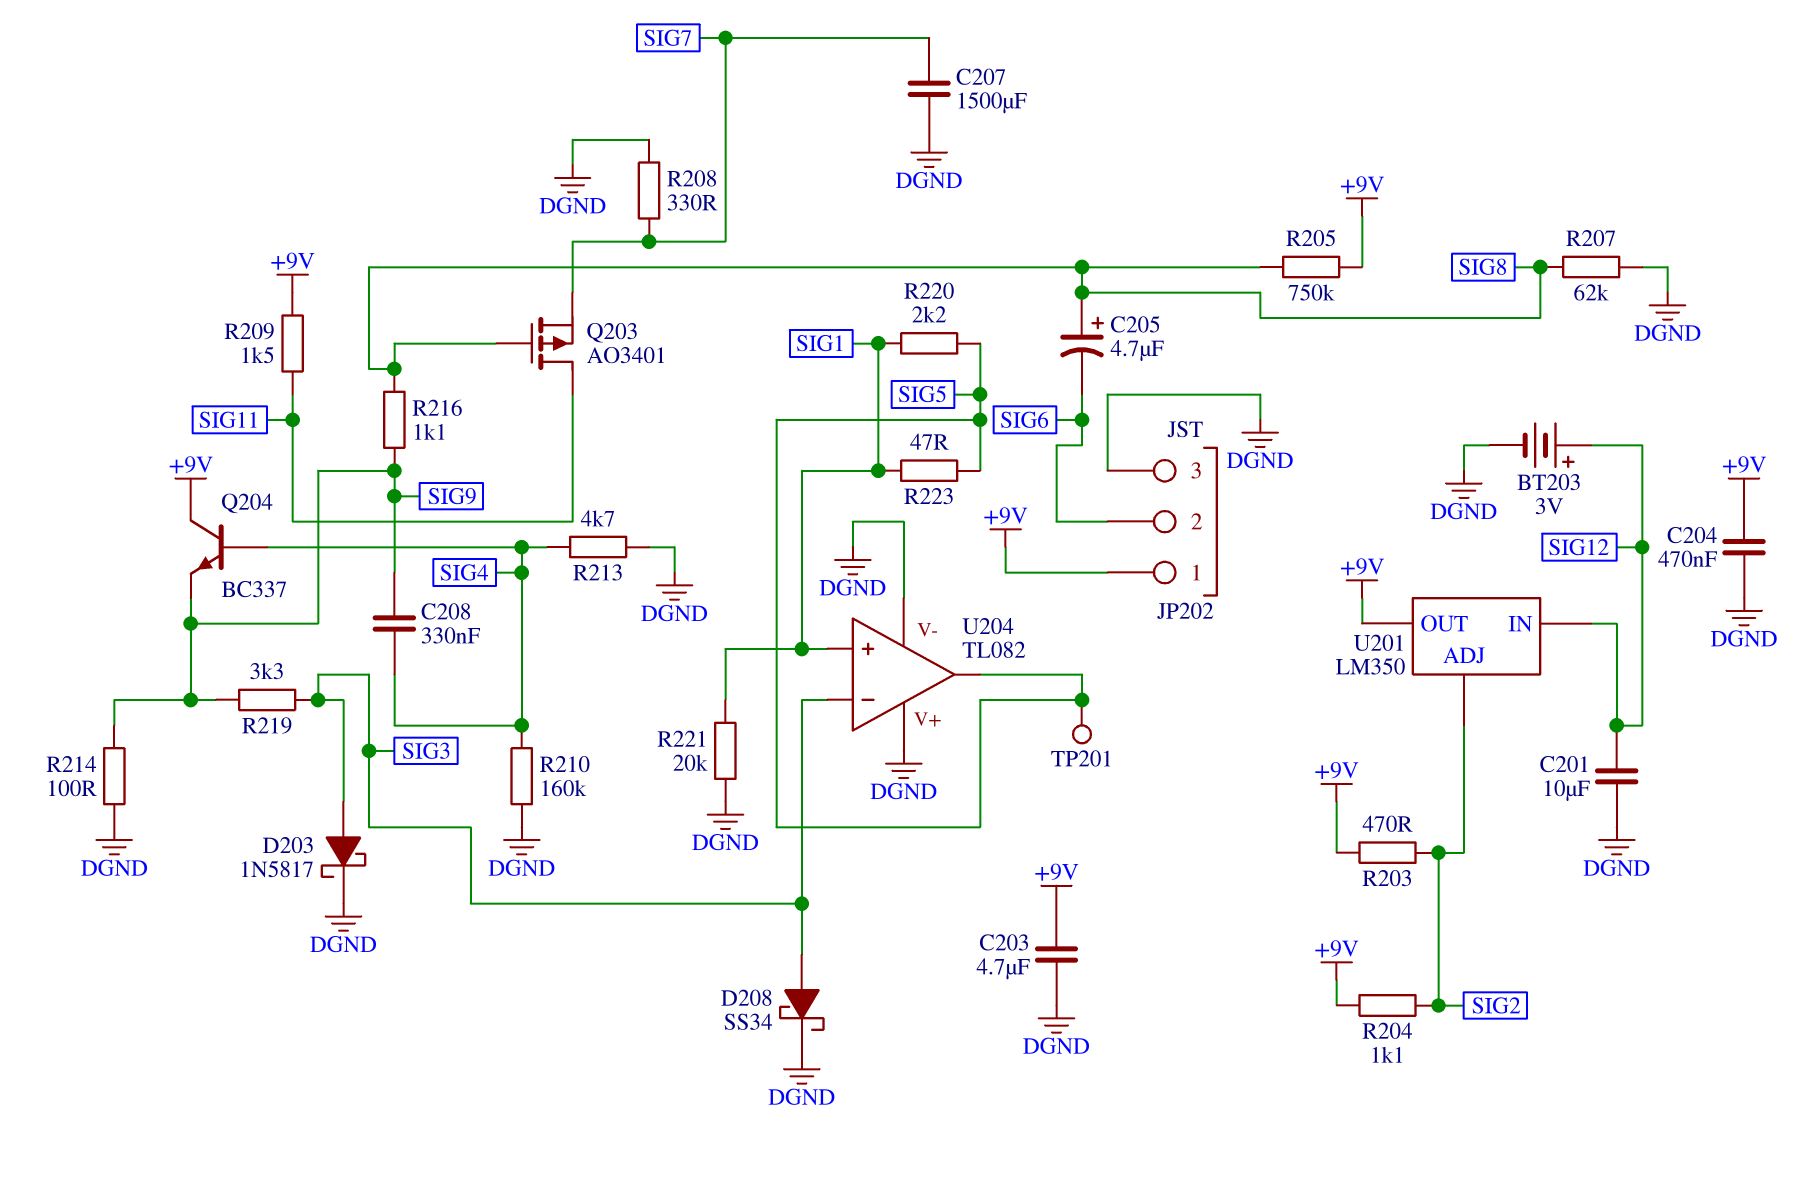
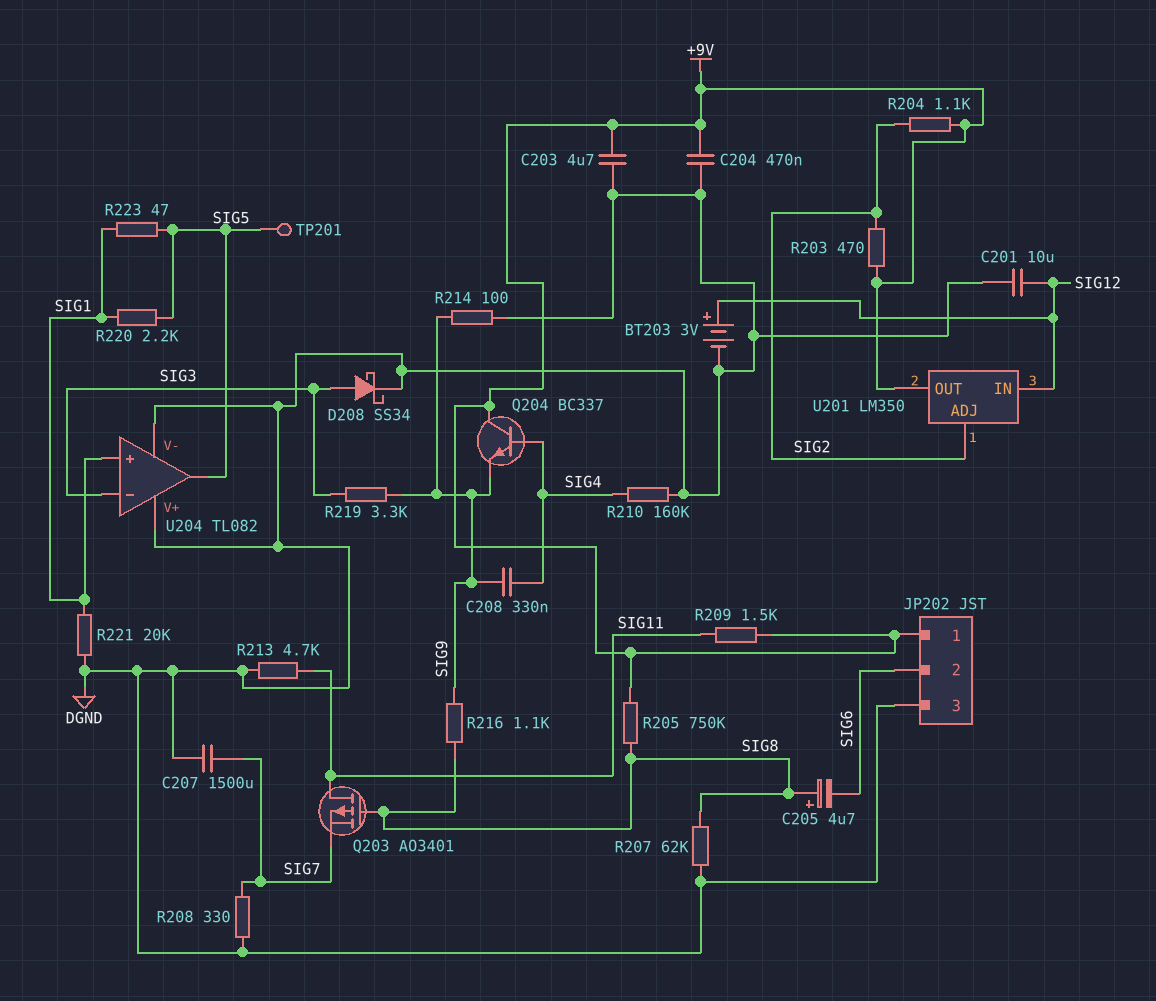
D203: schottky 1N5817 (A SIG3, K DGND) -> none
R213: 4.7k (DGND, SIG4) -> 4.7k (DGND, SIG11)

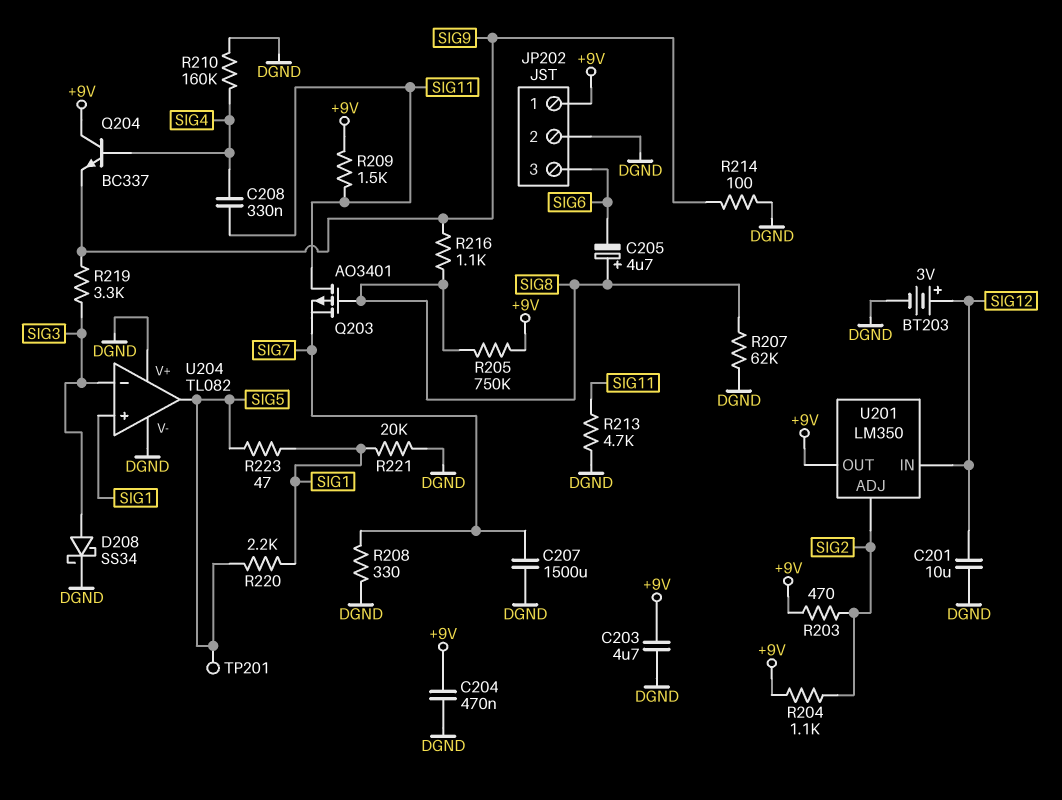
C208: 330nF (SIG4, SIG9) -> 330nF (SIG4, SIG11)
JP202 pin 2: SIG6 -> DGND
JP202 pin 3: DGND -> SIG6

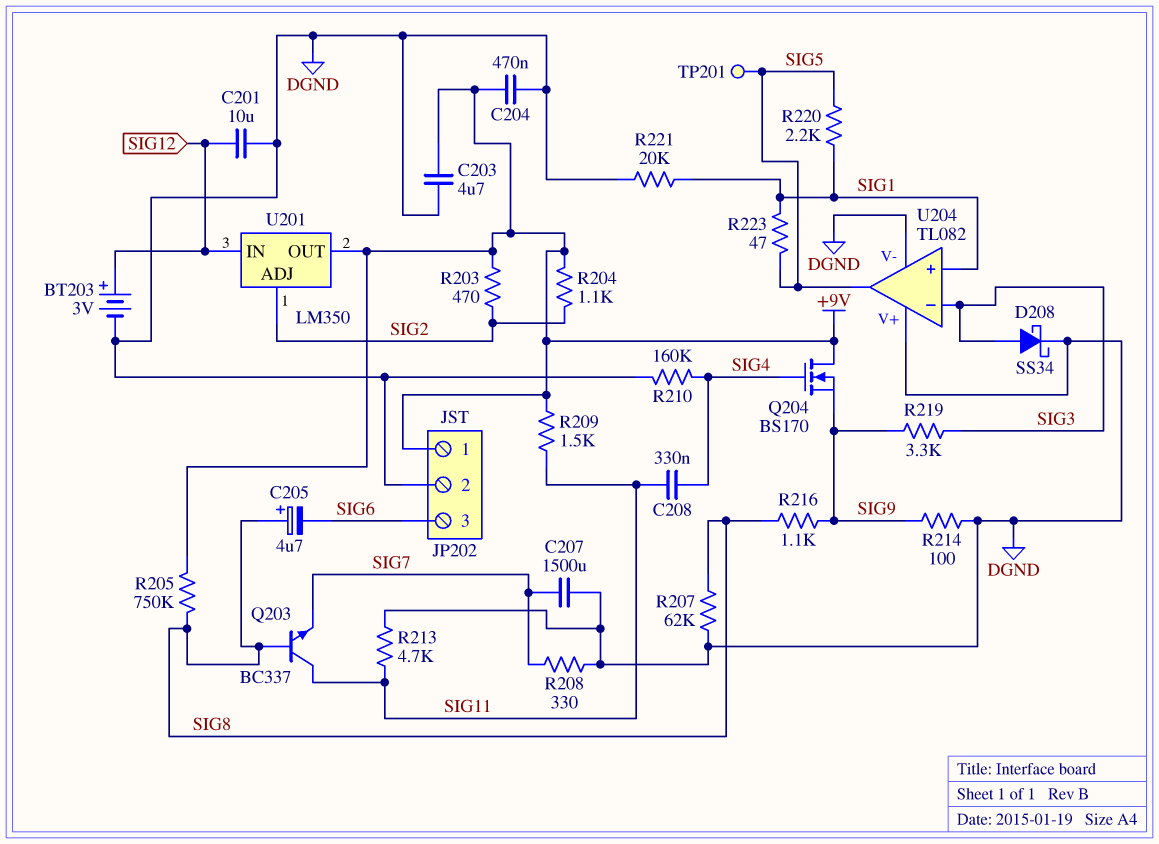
Q203: PMOS AO3401 (G SIG8, D SIG11, S SIG7) -> NPN BC337 (B SIG8, C SIG11, E SIG7)
Q204: NPN BC337 (B SIG4, C +9V, E SIG9) -> NMOS BS170 (G SIG4, D +9V, S SIG9)

